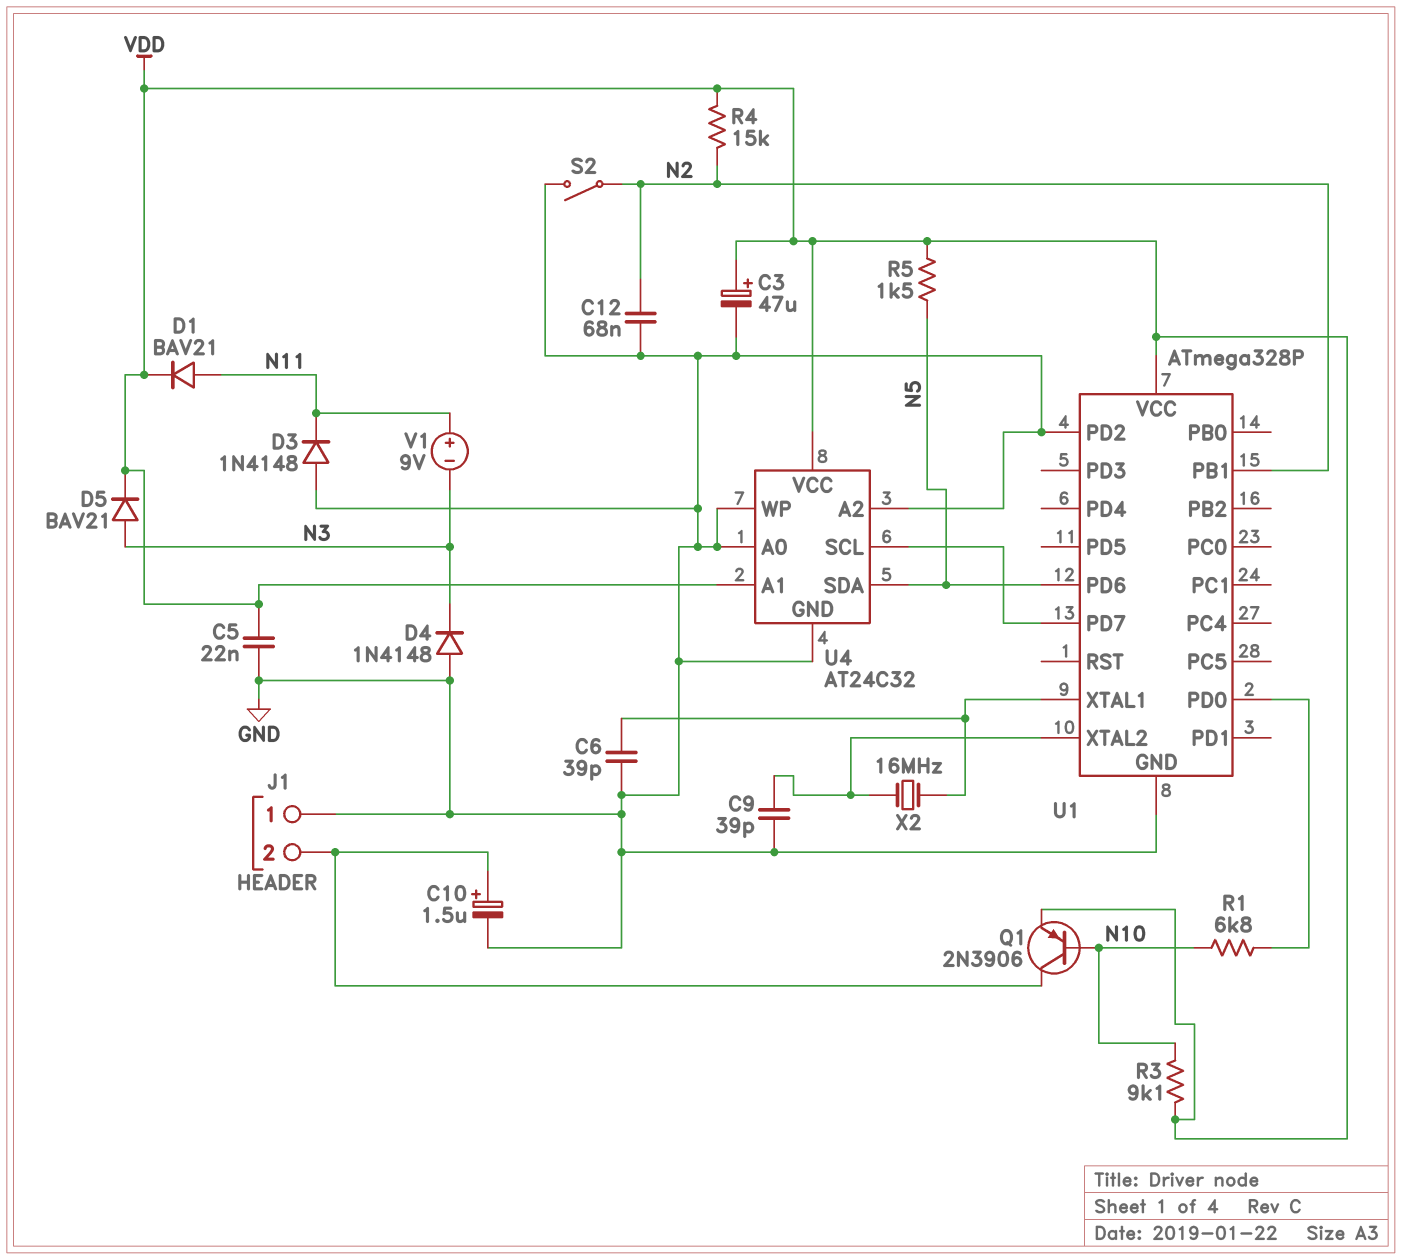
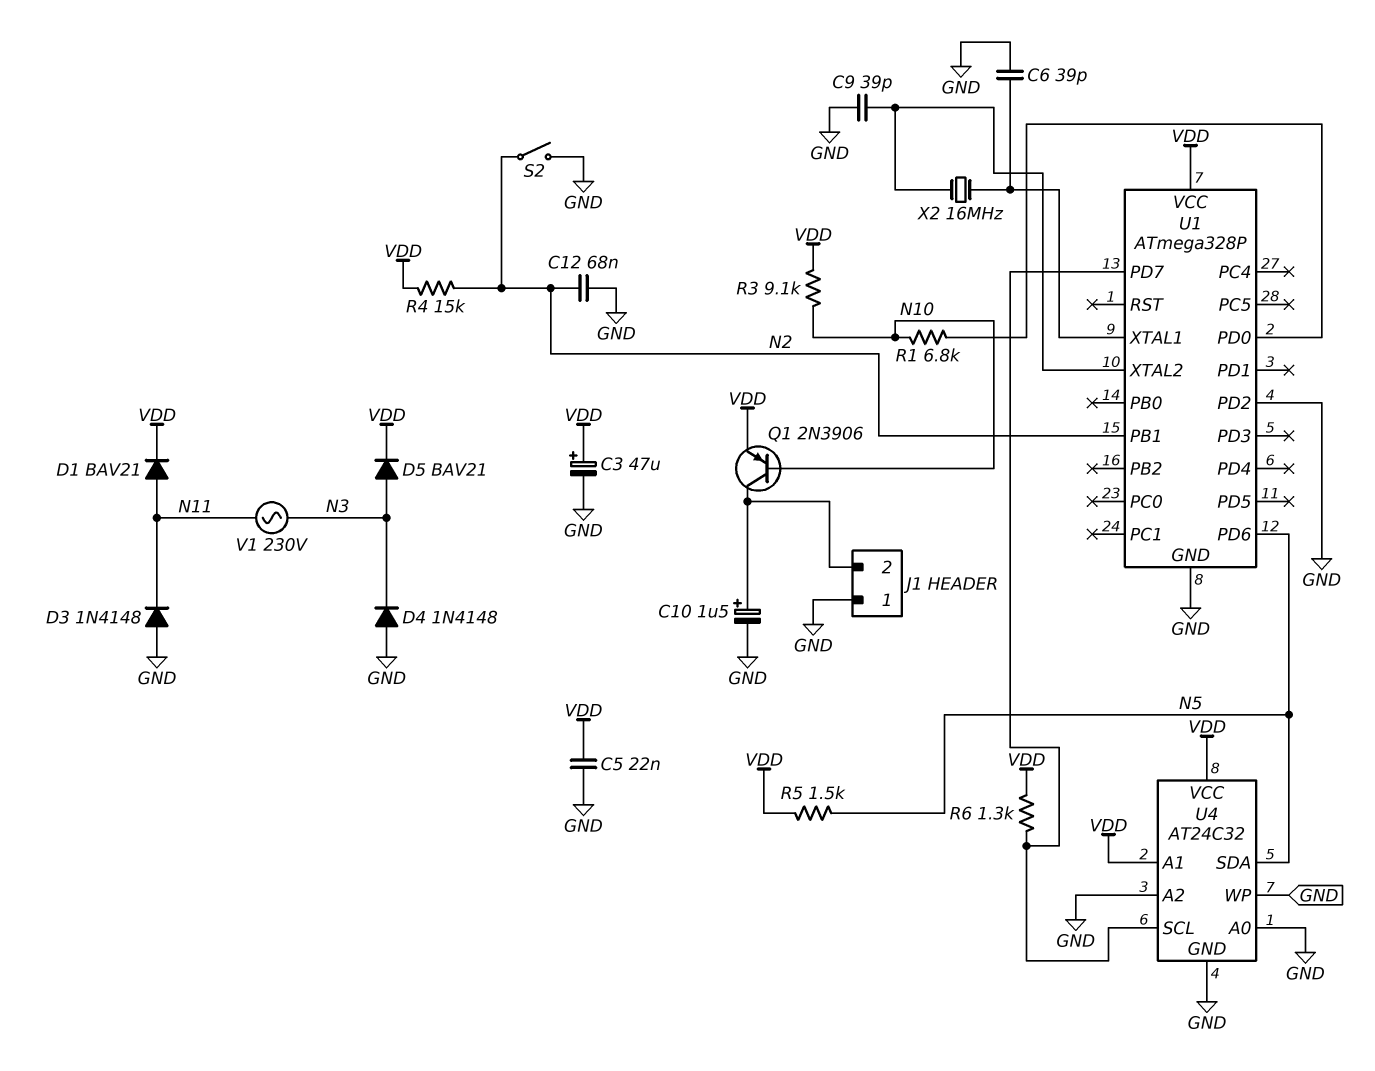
R6: none -> 1.3k (U1/PD7, VDD)
V1: 9V (plus N11, minus N3) -> AC 230V (N3, N11)

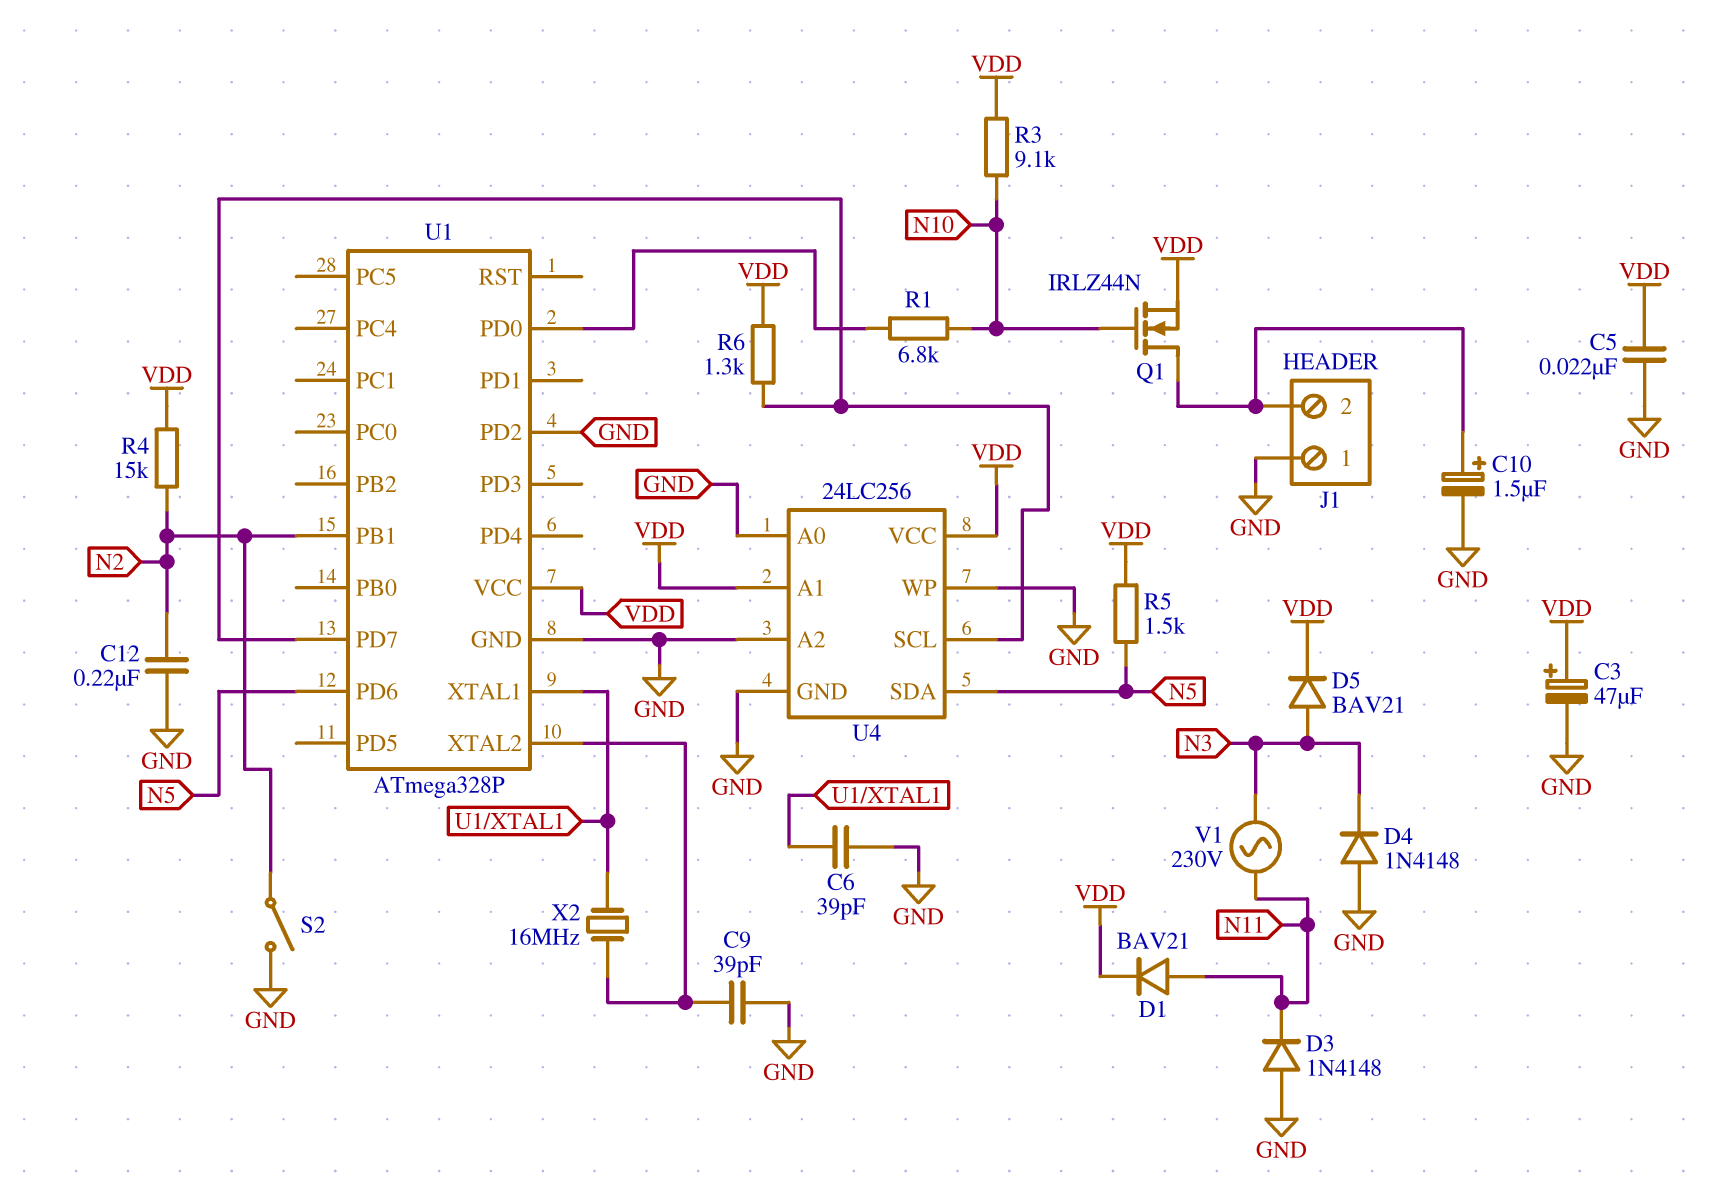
C12: 68nF (GND, N2) -> 220nF (GND, N2)
Q1: PNP 2N3906 (B N10, C J1/2, E VDD) -> NMOS IRLZ44N (G N10, D J1/2, S VDD)
U4: AT24C32 -> 24LC256

